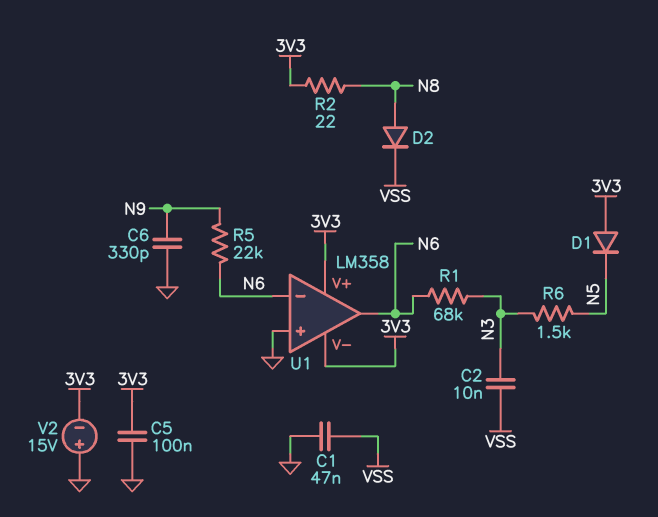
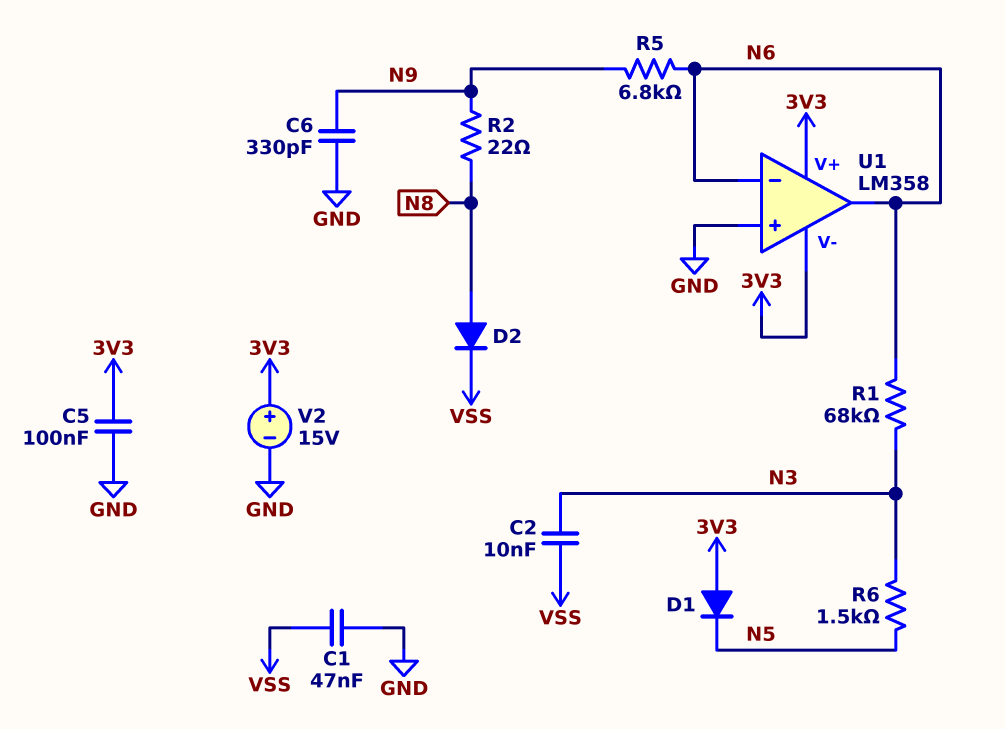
R2: 22 (3V3, N8) -> 22 (N8, N9)
R5: 22k (N6, N9) -> 6.8k (N6, N9)
V2: 15V (plus GND, minus 3V3) -> 15V (plus 3V3, minus GND)

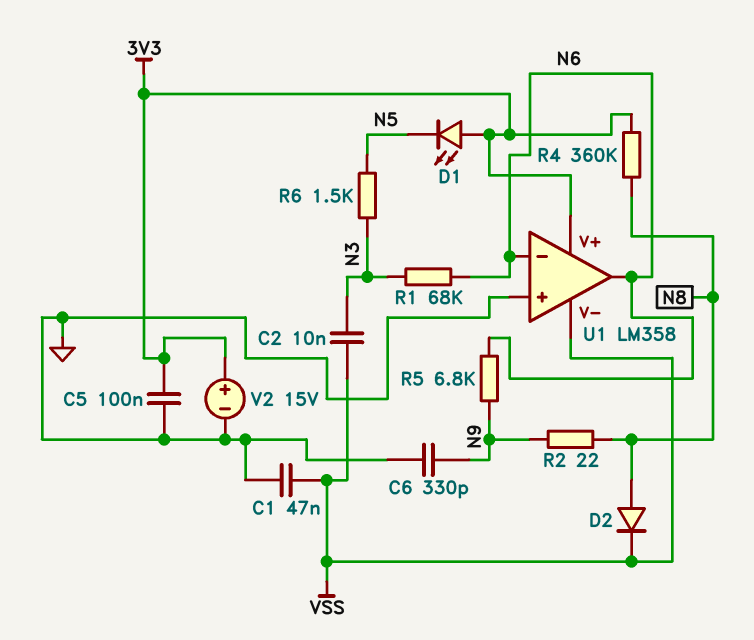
D1: diode (A 3V3, K N5) -> LED (A 3V3, K N5)
R4: none -> 360k (3V3, N8)
U1 pin V-: 3V3 -> VSS

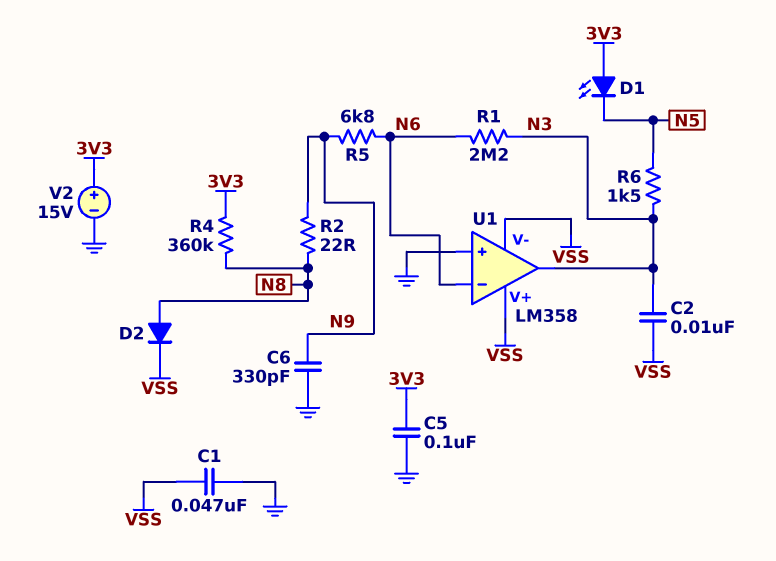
R1: 68k (N3, N6) -> 2.2M (N3, N6)
U1 pin V+: 3V3 -> VSS
U1 pin out: N6 -> N3

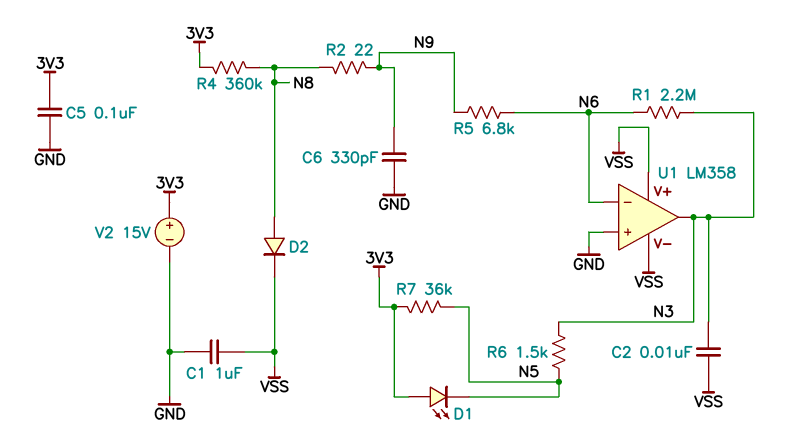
C1: 47nF (GND, VSS) -> 1uF (GND, VSS)
R7: none -> 36k (3V3, N5)

